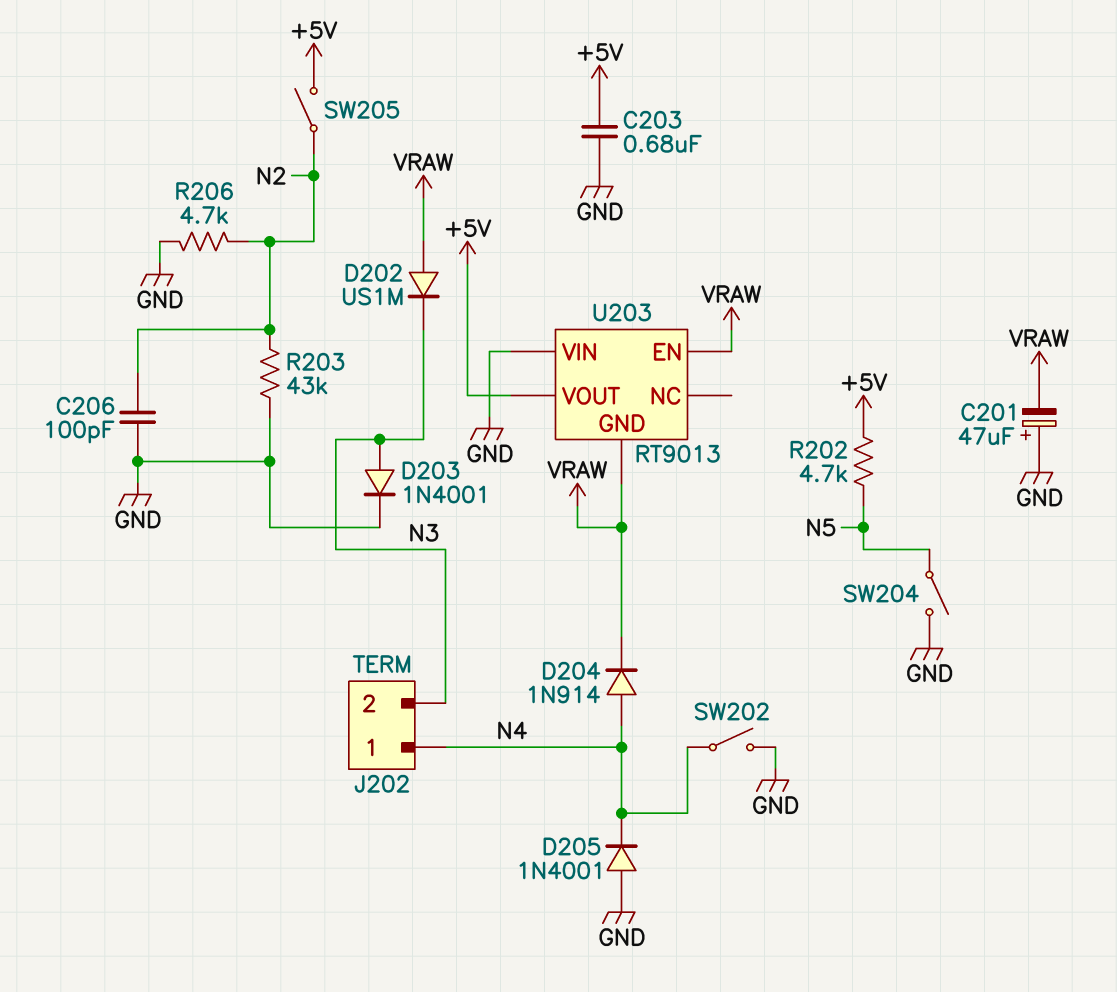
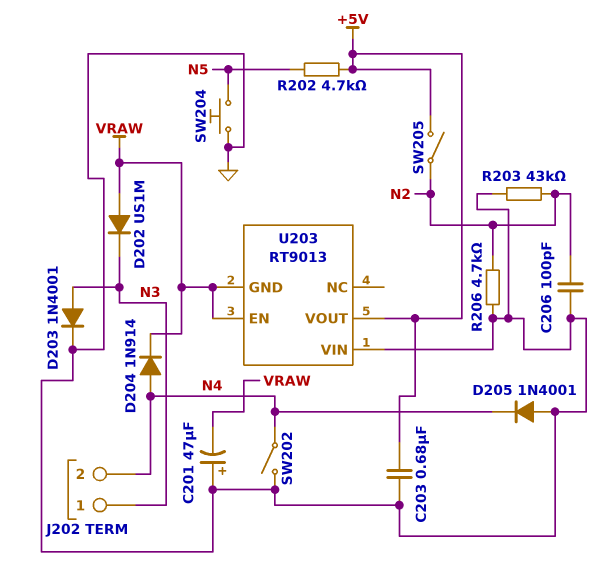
J202 pin 1: N4 -> N3
J202 pin 2: N3 -> N4
SW204: switch (GND, N5) -> button (GND, N5)

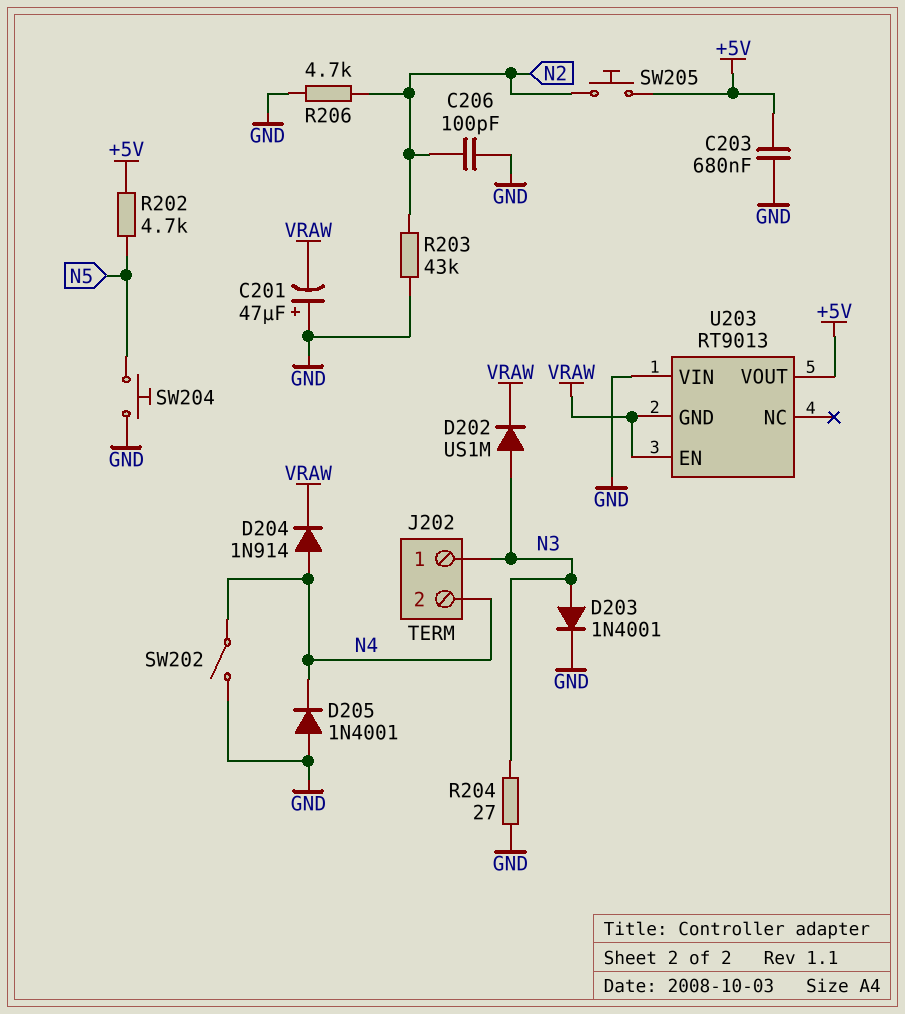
D202: diode US1M (A VRAW, K N3) -> diode US1M (A N3, K VRAW)
R204: none -> 27 (GND, N3)
SW205: switch (+5V, N2) -> button (+5V, N2)

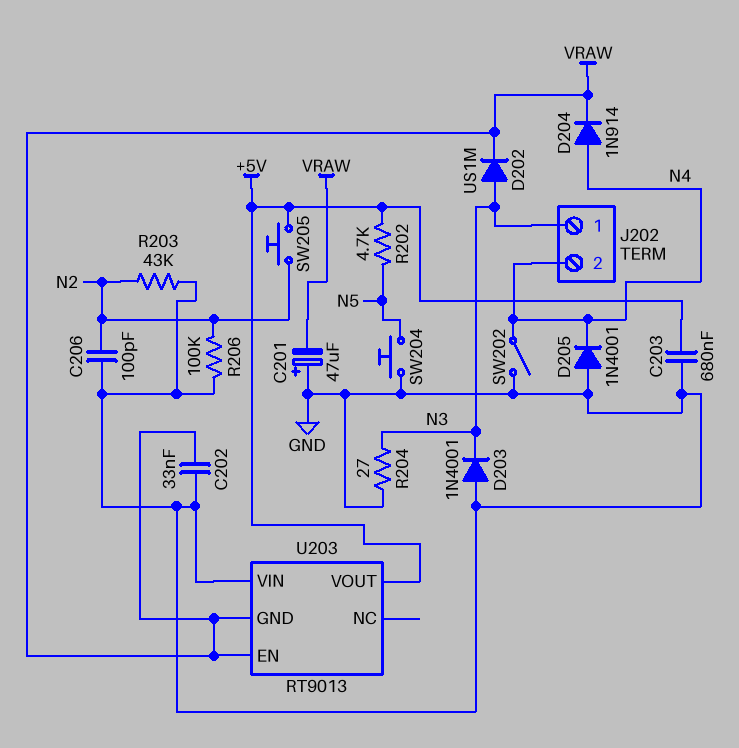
C202: none -> 33nF (GND, VRAW)
D203: diode 1N4001 (A N3, K GND) -> diode 1N4001 (A GND, K N3)
R206: 4.7k (GND, N2) -> 100k (GND, N2)

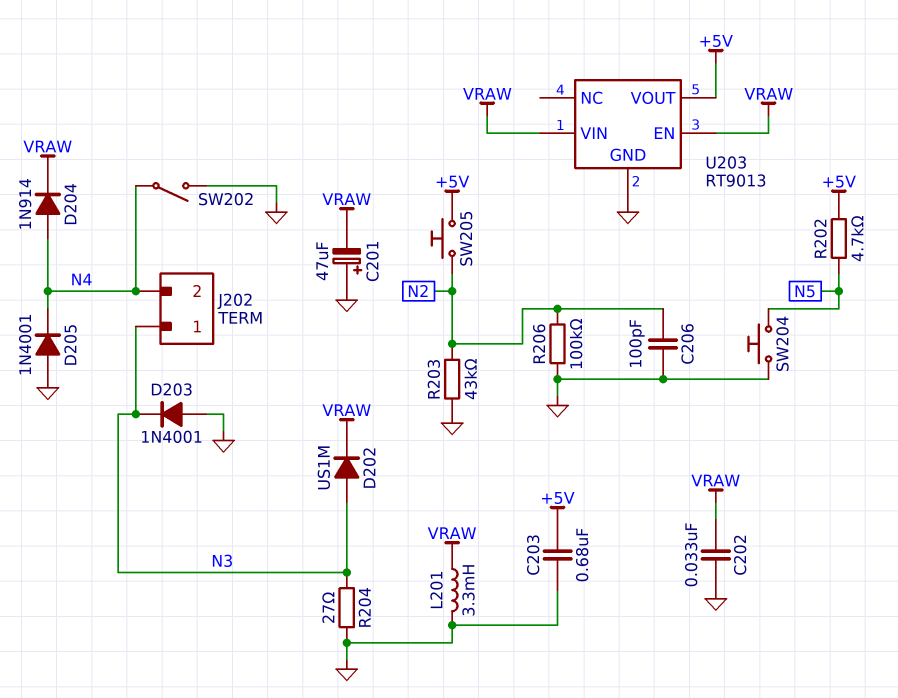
L201: none -> 3.3mH (GND, VRAW)
U203 pin GND: VRAW -> GND
U203 pin VIN: GND -> VRAW

